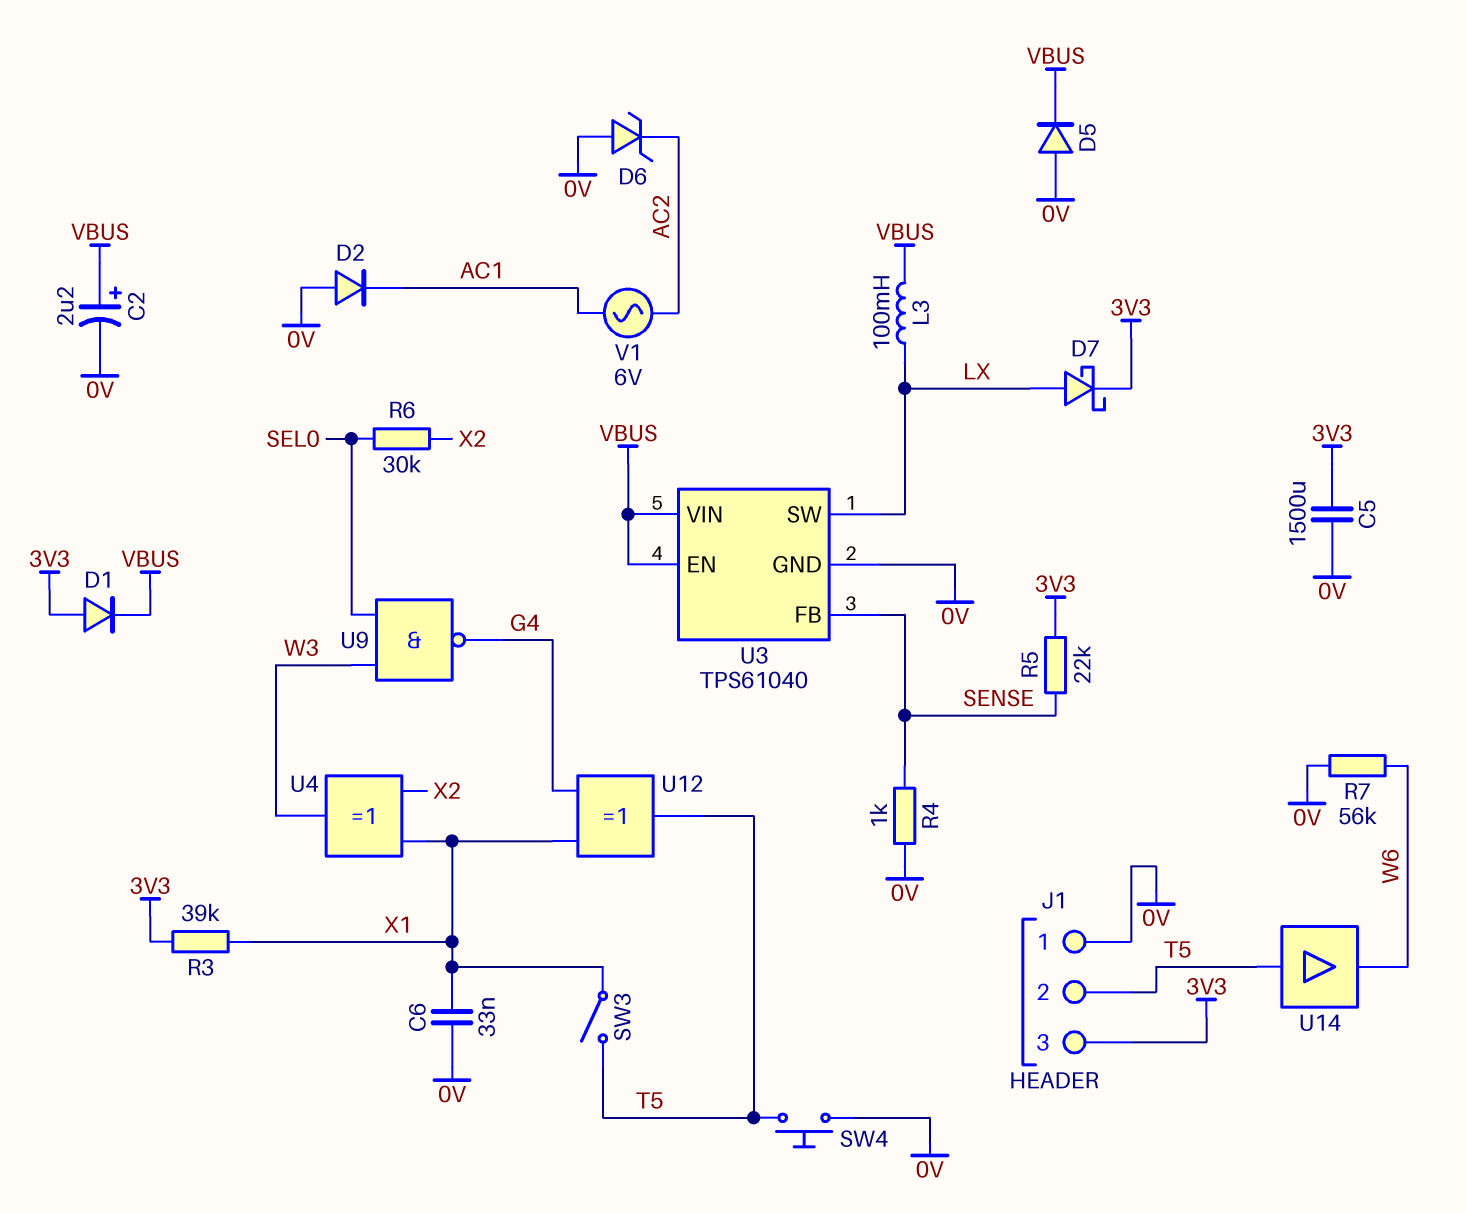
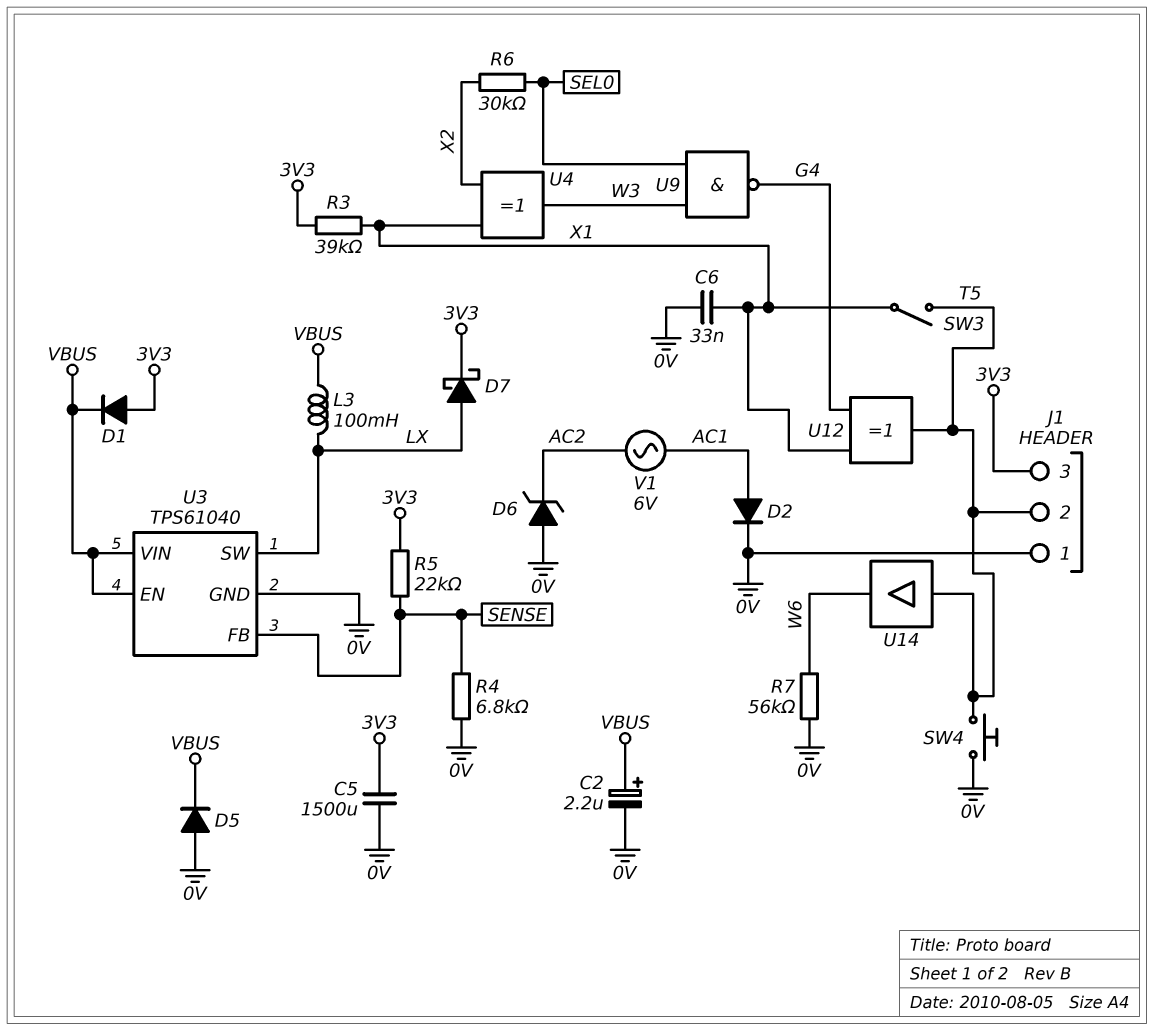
D2: diode (A 0V, K AC1) -> diode (A AC1, K 0V)
R4: 1k (0V, SENSE) -> 6.8k (0V, SENSE)

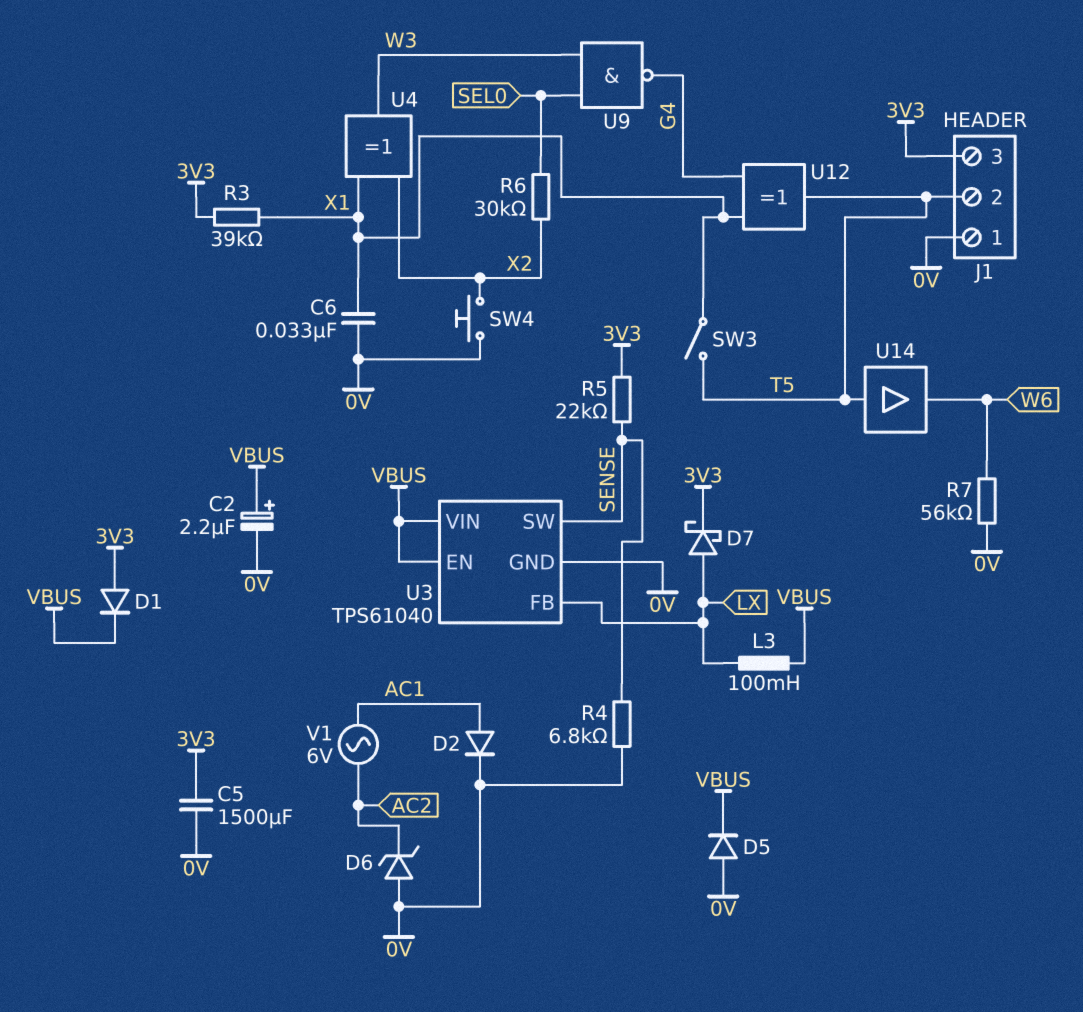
SW4: button (0V, T5) -> button (0V, X2)
U3 pin FB: SENSE -> LX
U3 pin SW: LX -> SENSE

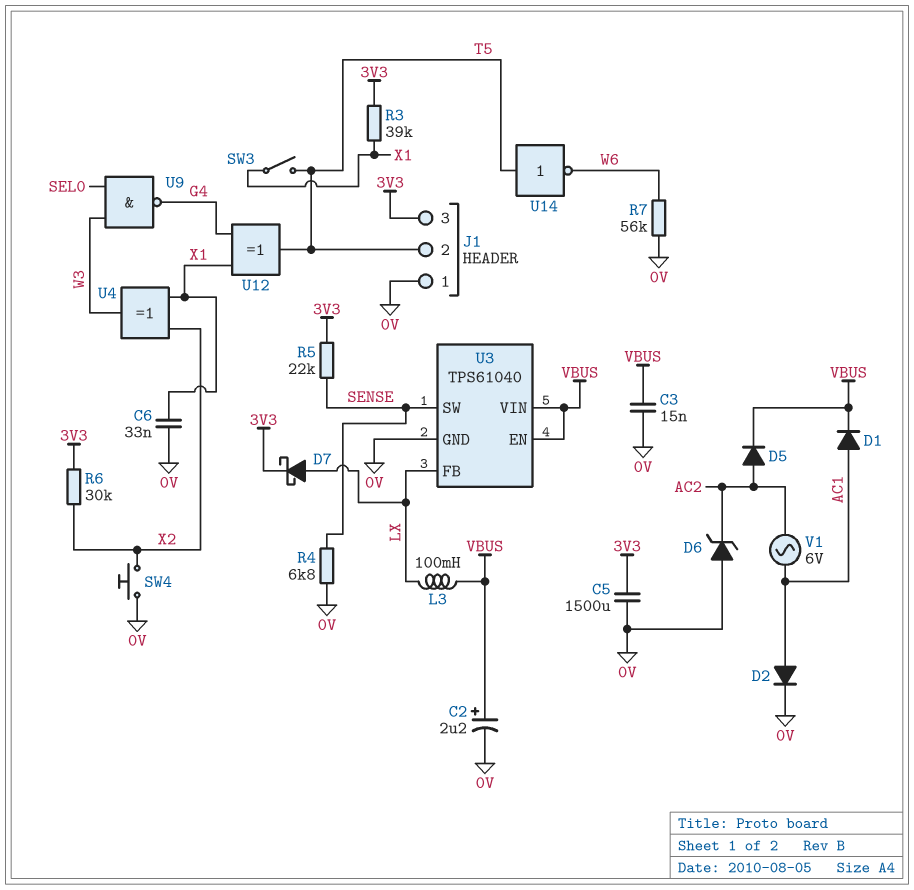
C3: none -> 15nF (0V, VBUS)
D1: diode (A 3V3, K VBUS) -> diode (A AC1, K VBUS)
D5: diode (A 0V, K VBUS) -> diode (A AC2, K VBUS)
R6: 30k (SEL0, X2) -> 30k (3V3, X2)
U14: buffer (in T5, out W6) -> NOT (in T5, out W6)

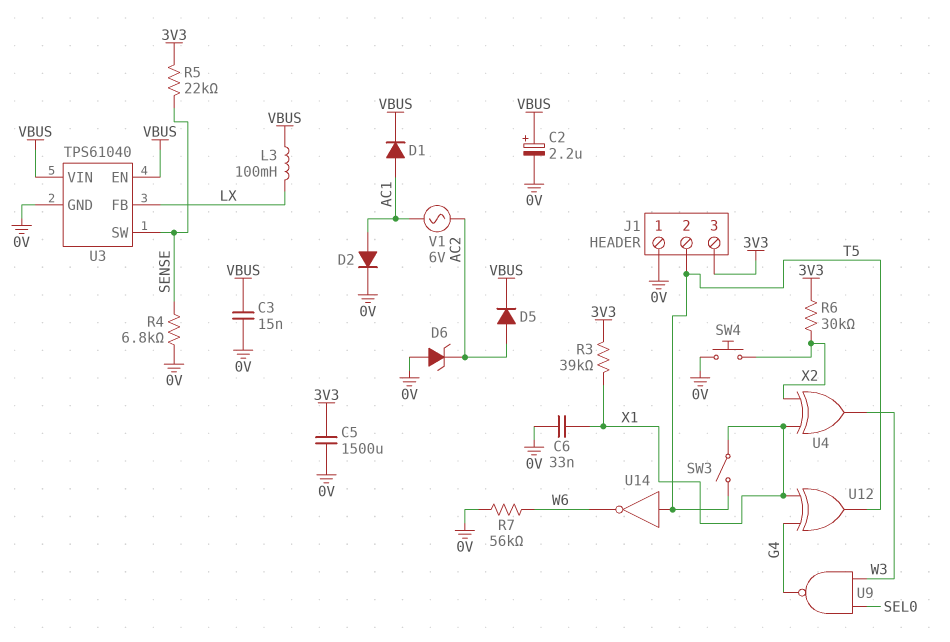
D7: schottky (A LX, K 3V3) -> none

